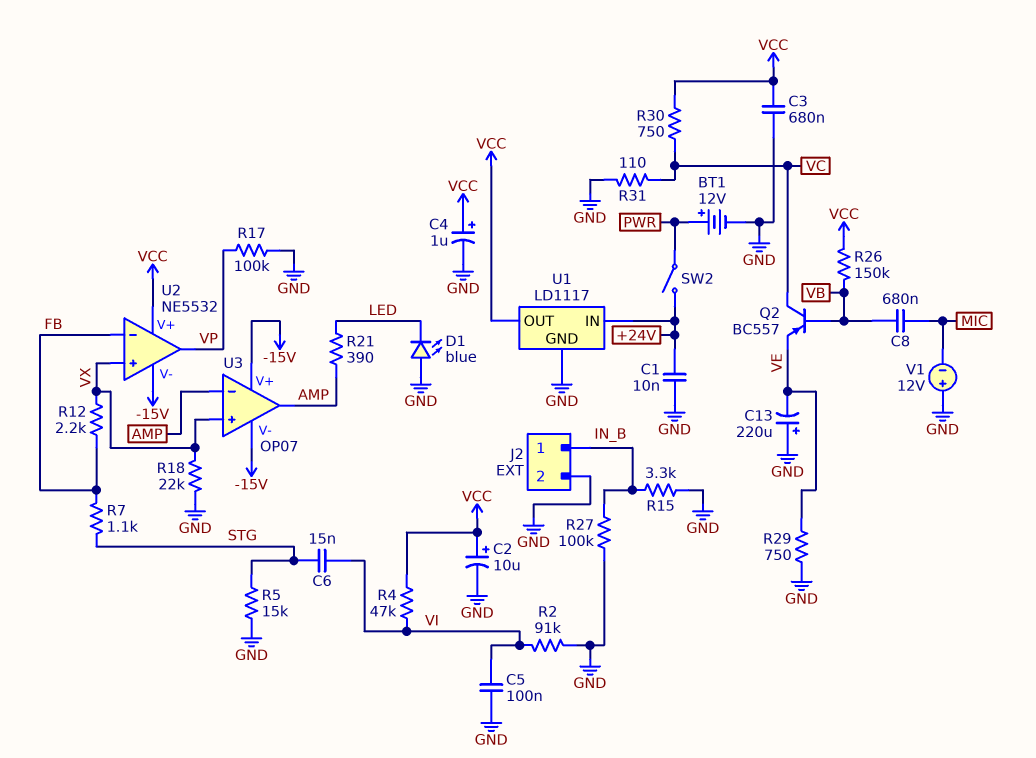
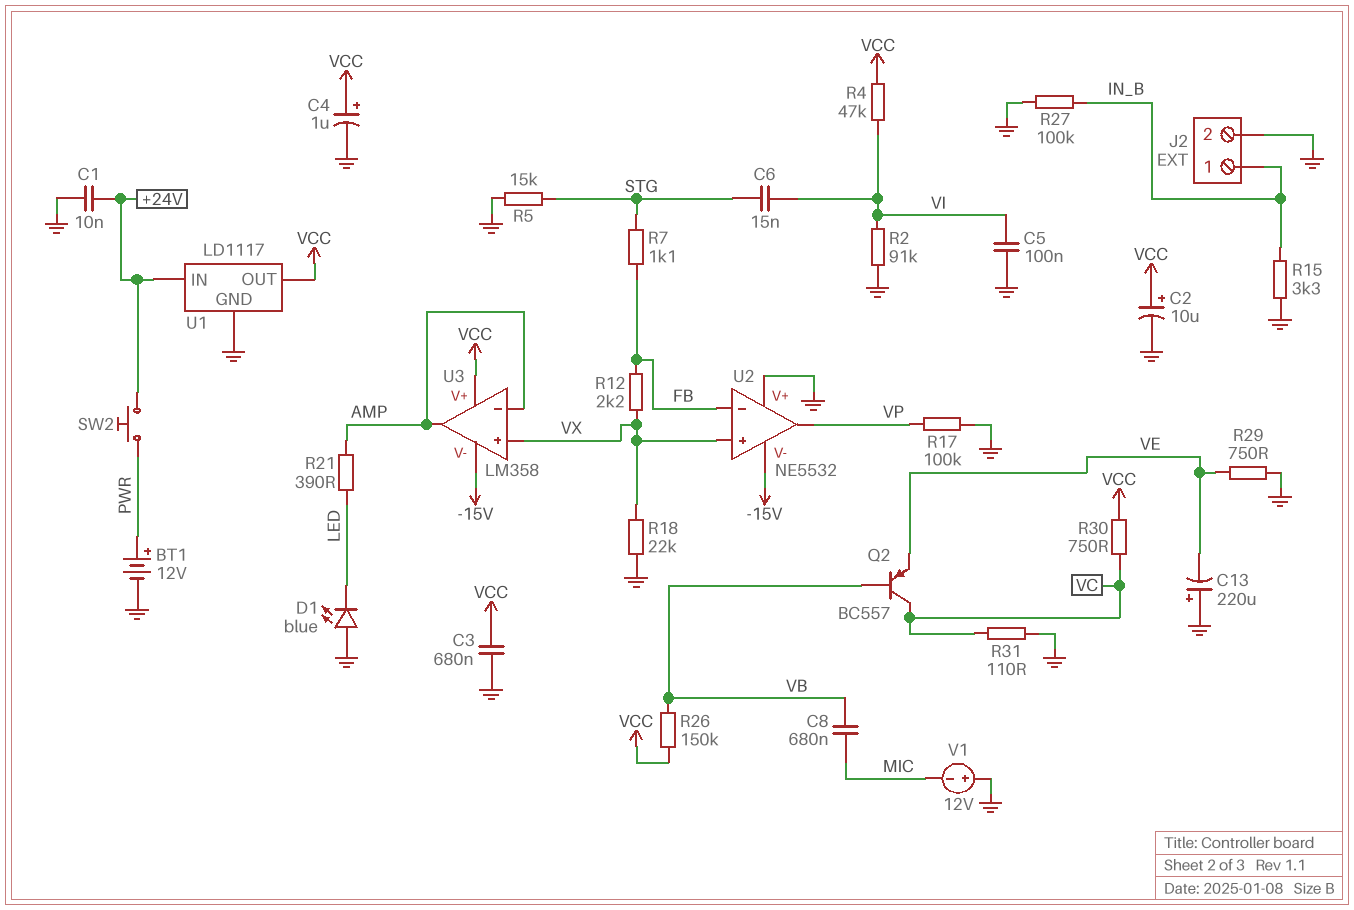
SW2: switch (+24V, PWR) -> button (+24V, PWR)
U2 pin V+: VCC -> GND
U3: OP07 -> LM358
U3 pin V+: -15V -> VCC

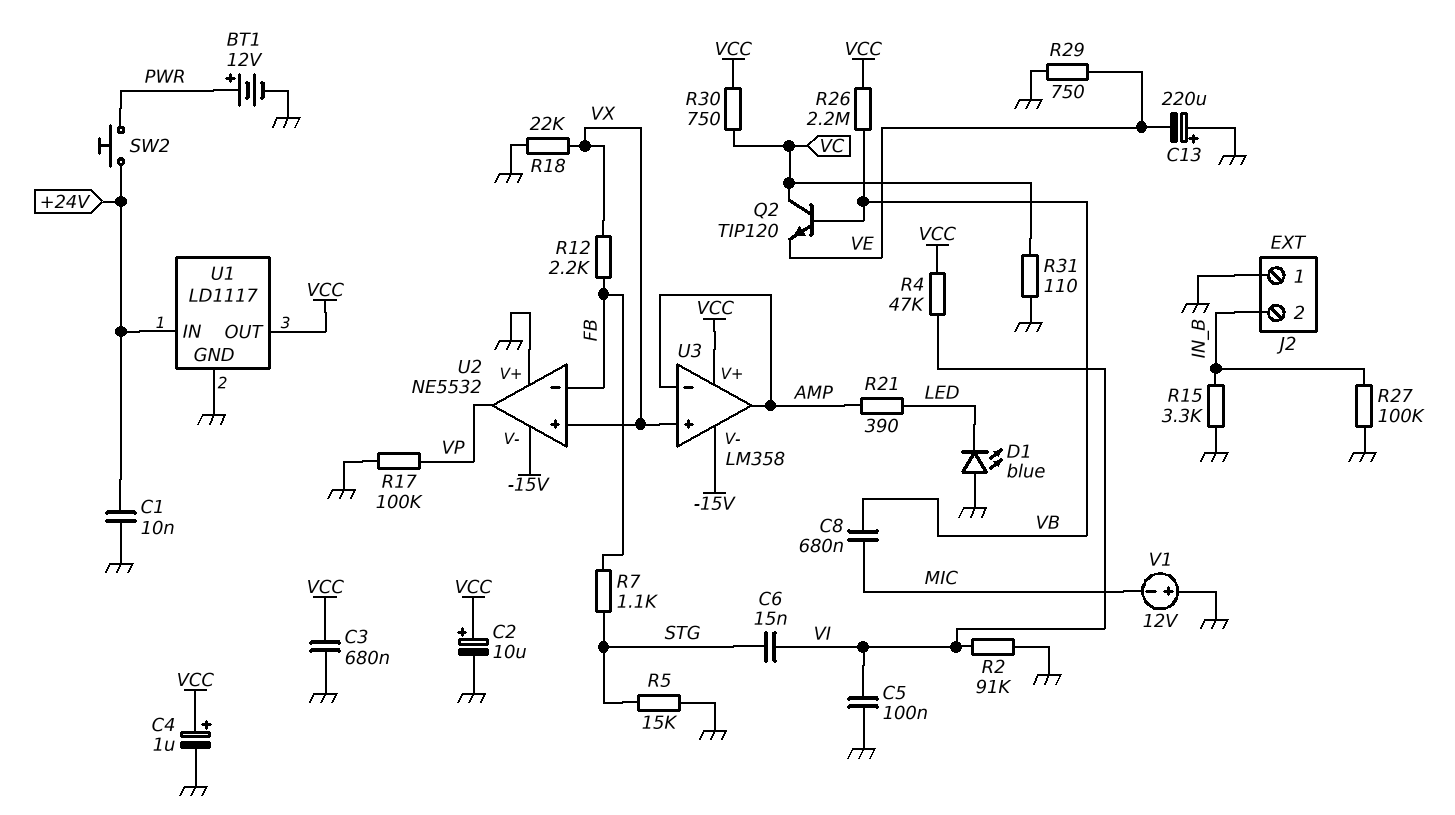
J2 pin 1: IN_B -> GND
J2 pin 2: GND -> IN_B
Q2: PNP BC557 (B VB, C VC, E VE) -> NPN TIP120 (B VB, C VC, E VE)
R26: 150k (VB, VCC) -> 2.2M (VB, VCC)

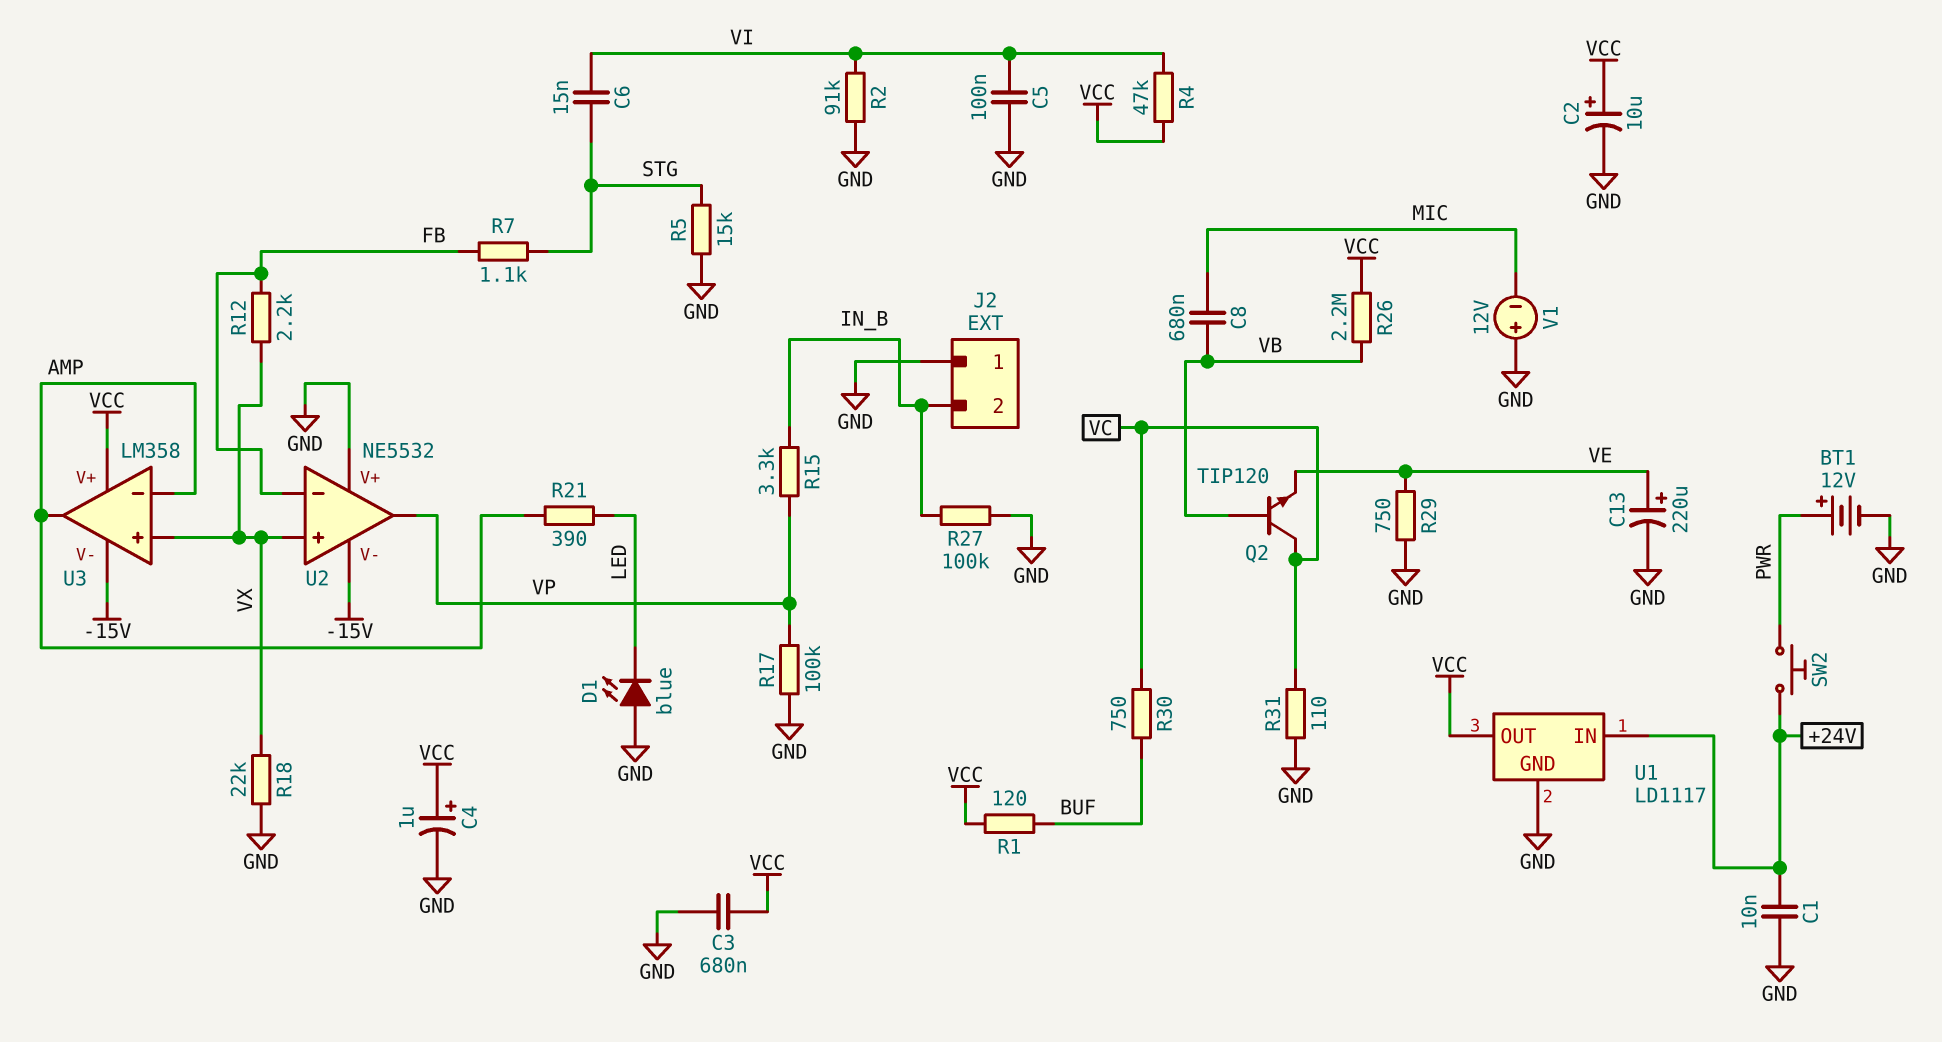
C13: 220uF (plus GND, minus VE) -> 220uF (plus VE, minus GND)
R1: none -> 120 (BUF, VCC)
R15: 3.3k (GND, IN_B) -> 3.3k (IN_B, VP)
R30: 750 (VC, VCC) -> 750 (BUF, VC)

